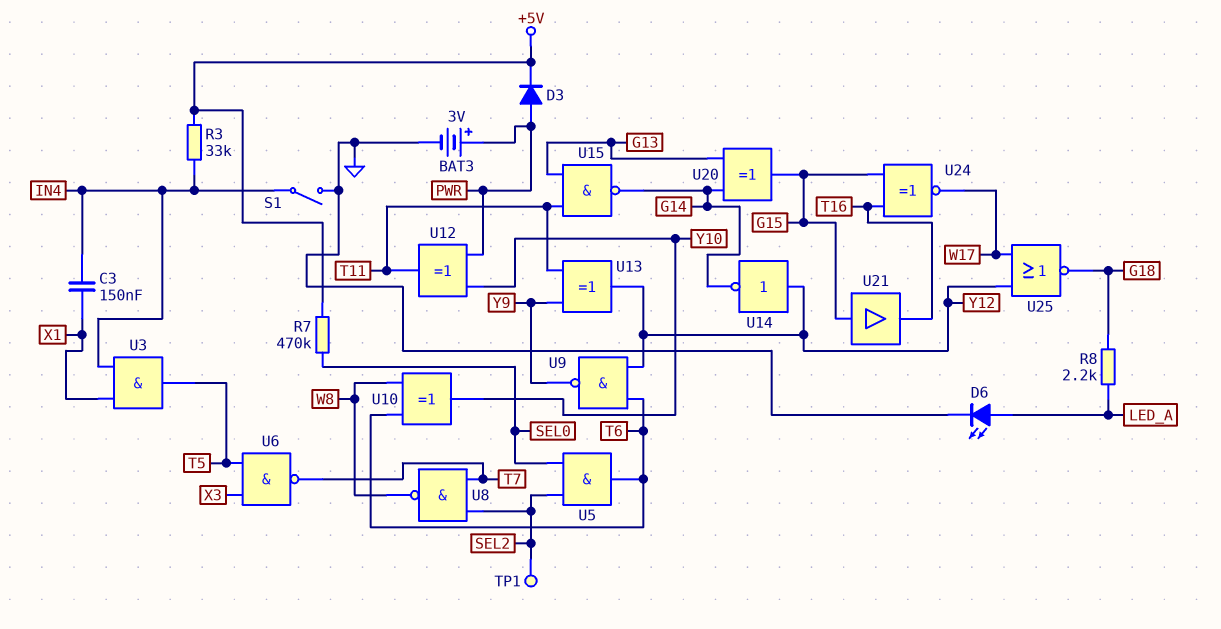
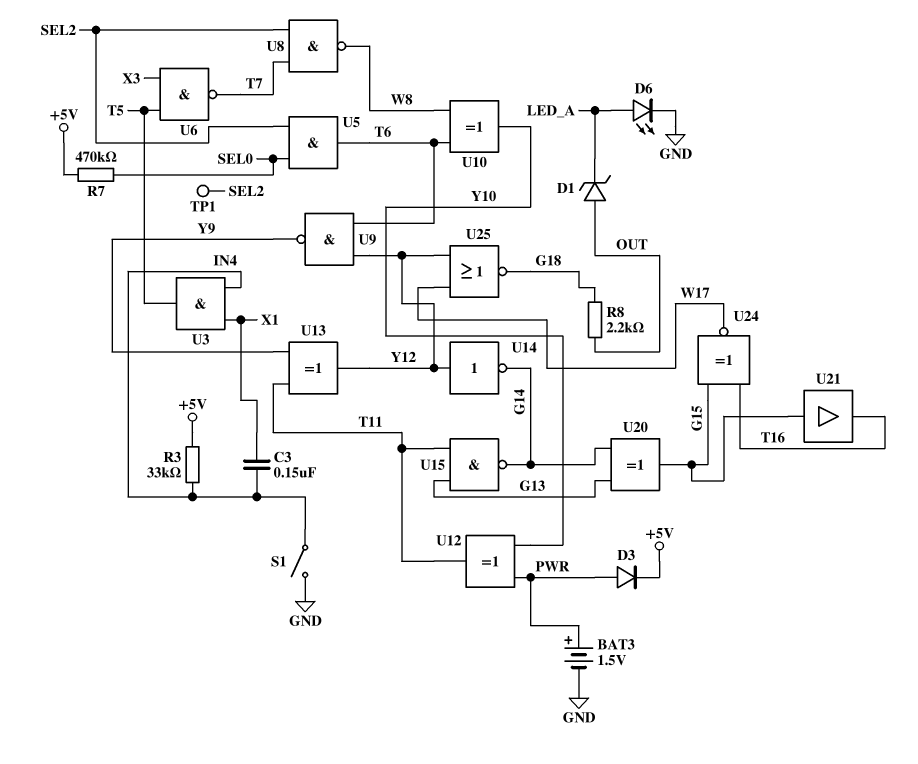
BAT3: 3V (plus PWR, minus GND) -> 1.5V (plus PWR, minus GND)
D1: none -> zener (A OUT, K LED_A)
R8: 2.2k (G18, LED_A) -> 2.2k (G18, OUT)

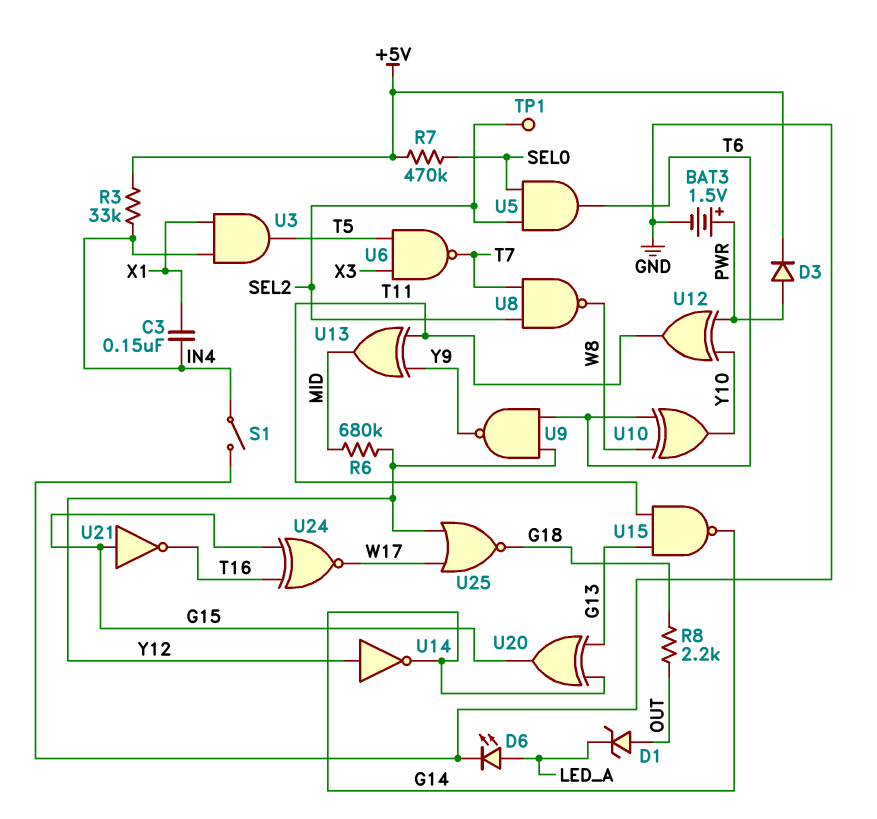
R6: none -> 680k (MID, Y12)
U13: XOR (in T11, in Y9, out Y12) -> XOR (in T11, in Y9, out MID)
U21: buffer (in G15, out T16) -> NOT (in G15, out T16)

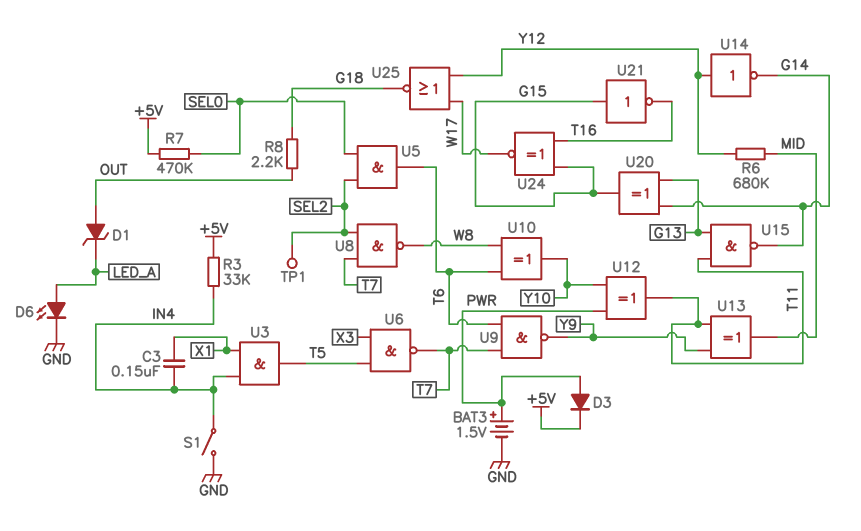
U9: NAND (in T6, in Y12, out Y9) -> NAND (in T6, in T7, out Y9)

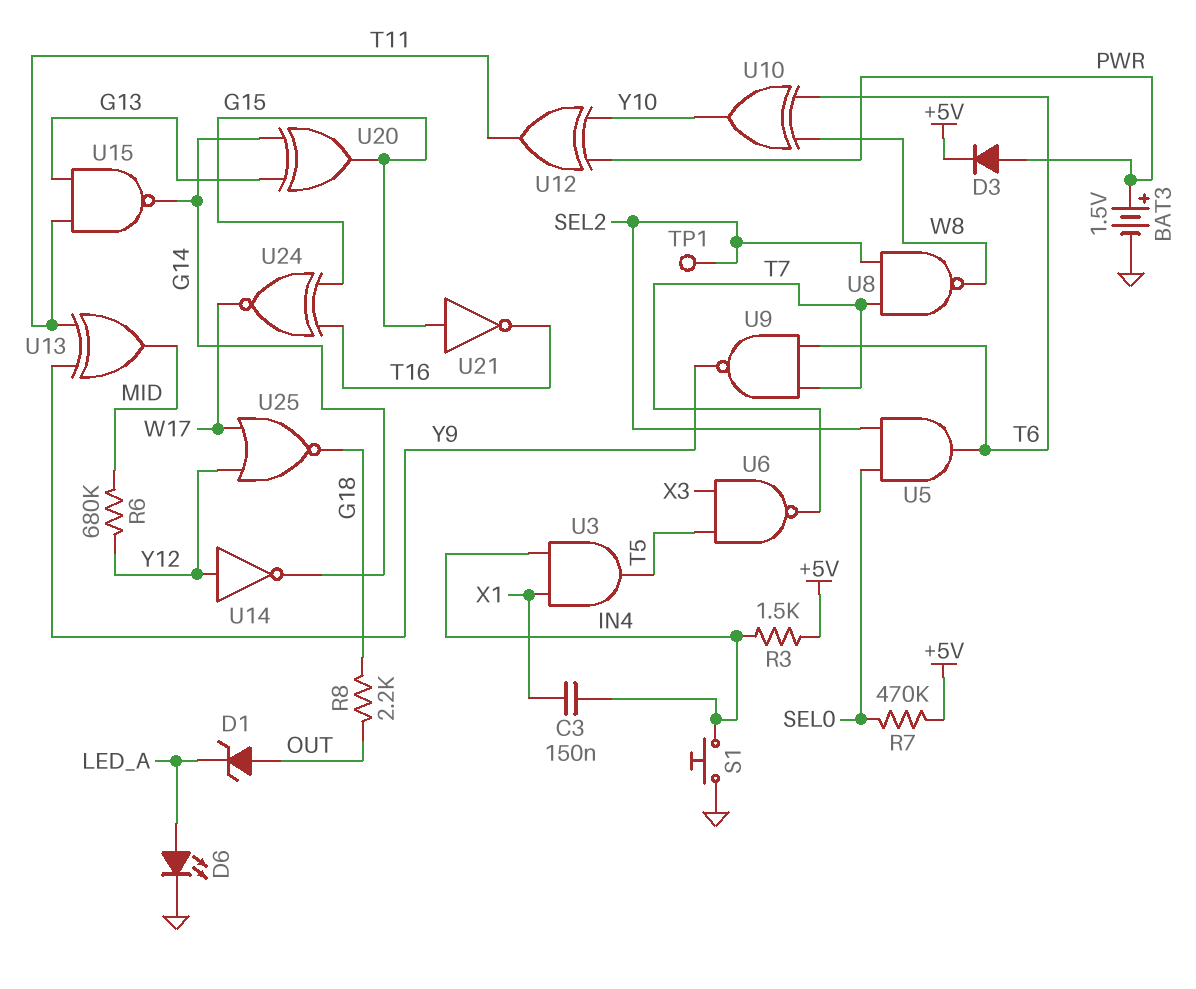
R3: 33k (+5V, IN4) -> 1.5k (+5V, IN4)
S1: switch (GND, IN4) -> button (GND, IN4)

